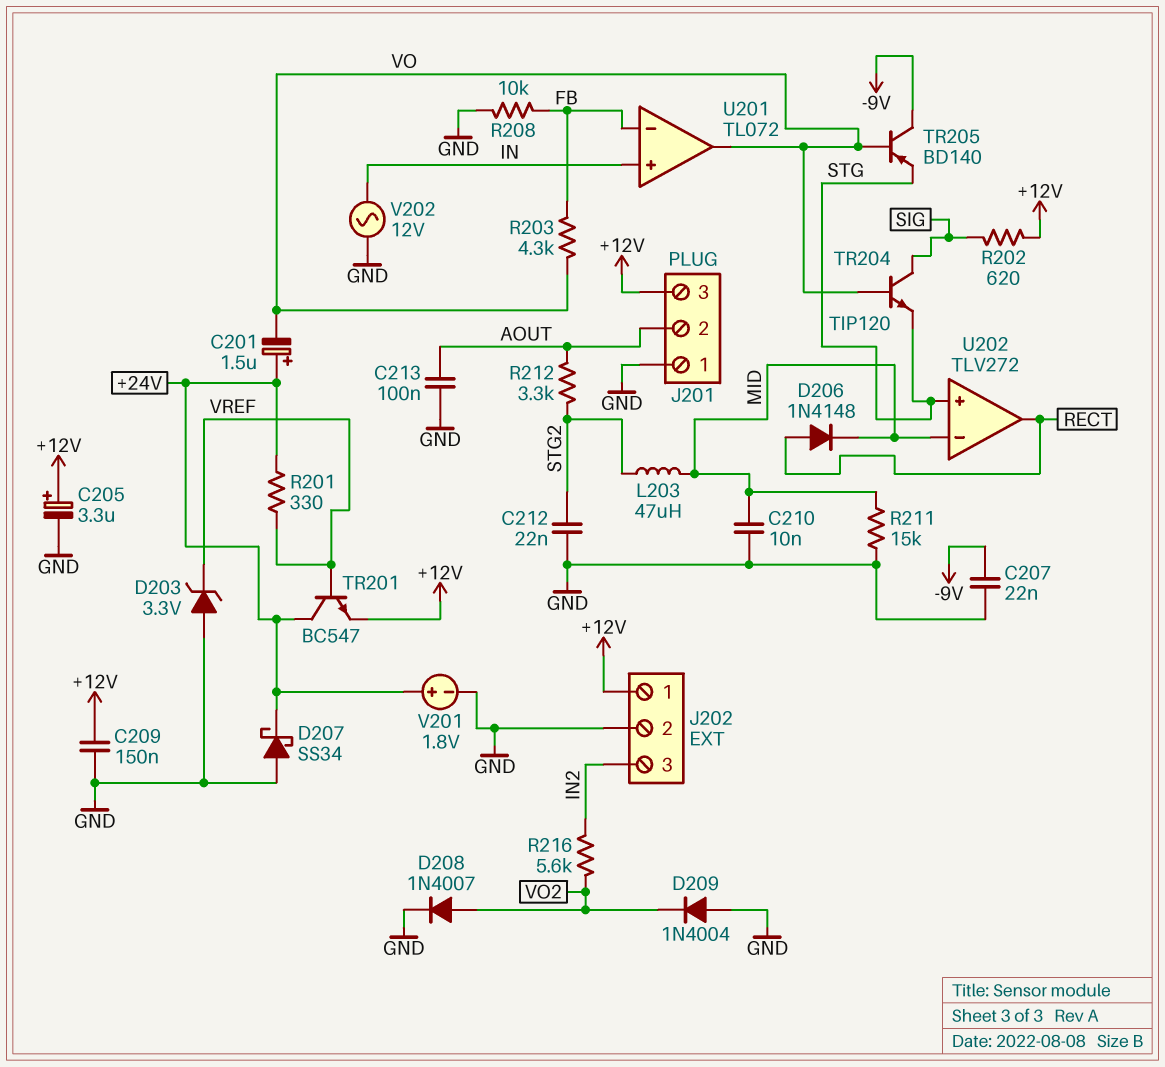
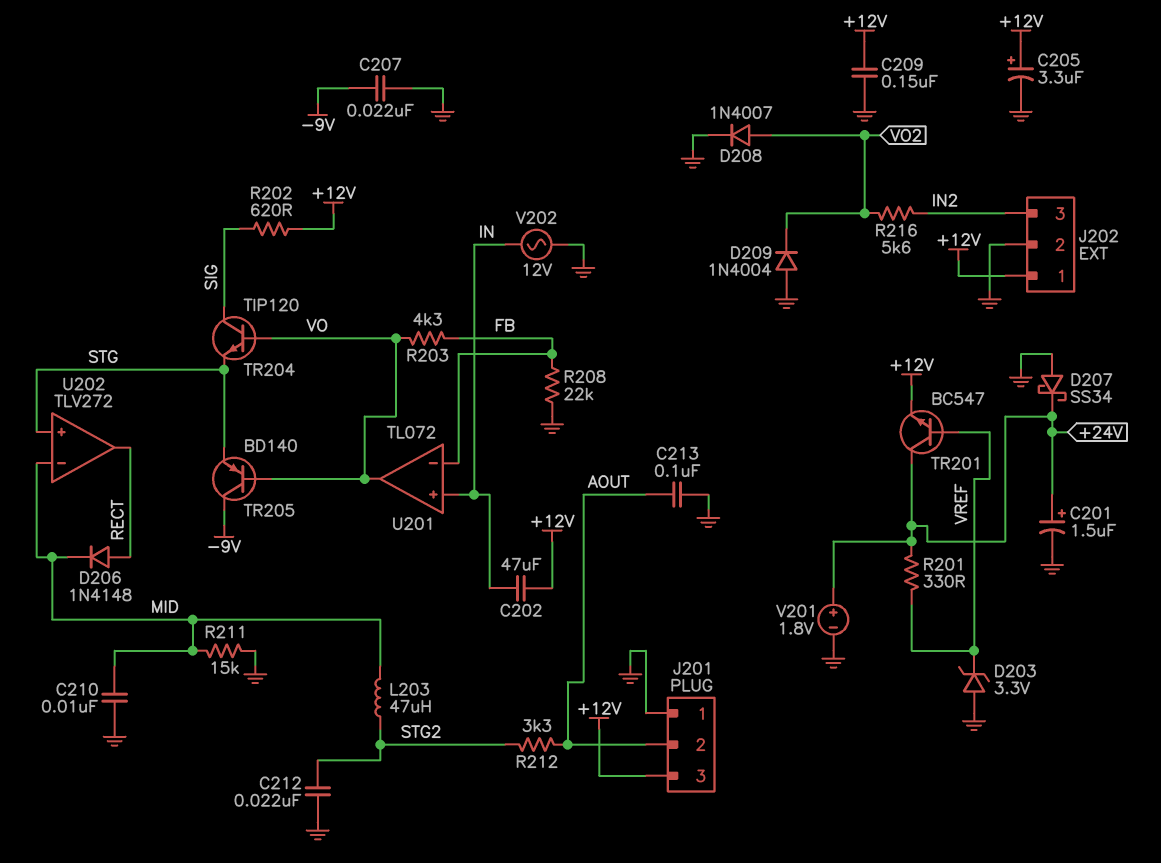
C201: 1.5uF (plus +24V, minus VO) -> 1.5uF (plus +24V, minus GND)
C202: none -> 47uF (+12V, IN)
R208: 10k (FB, GND) -> 22k (FB, GND)

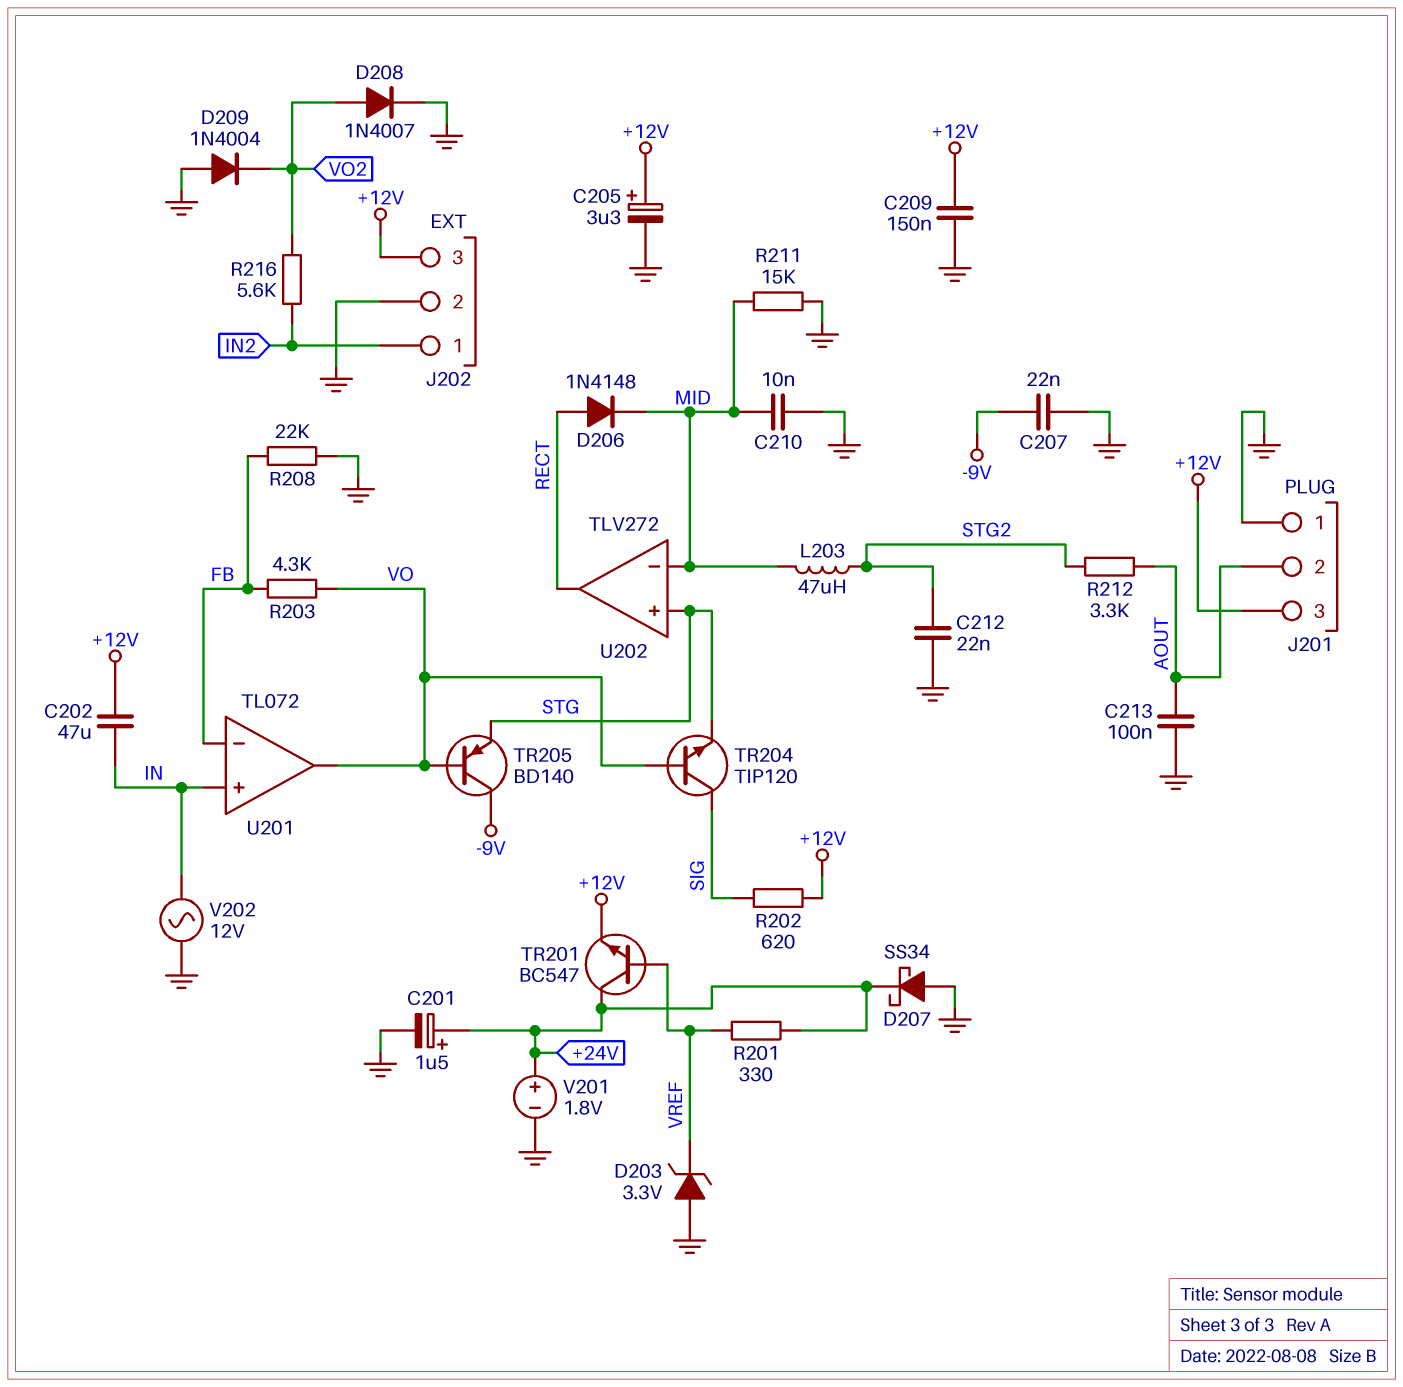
J202 pin 1: +12V -> IN2
J202 pin 3: IN2 -> +12V

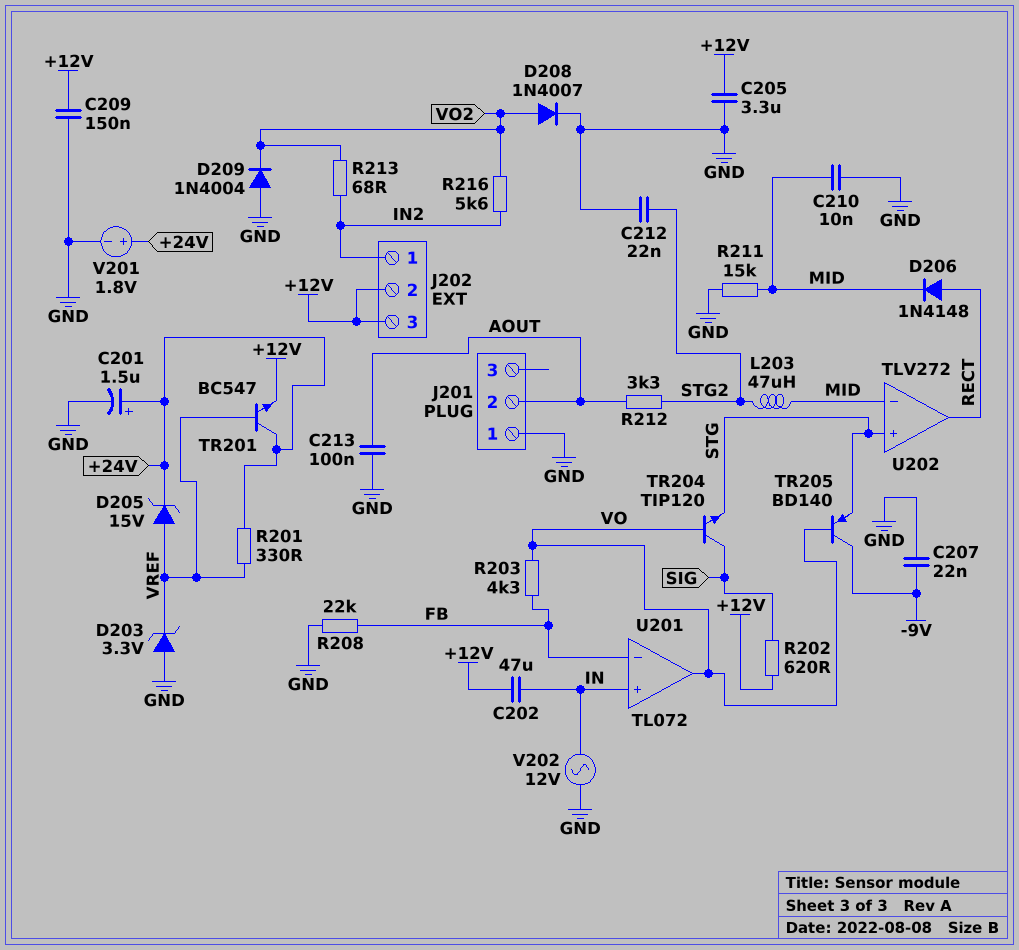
C205: 3.3uF (plus +12V, minus GND) -> 3.3uF (+12V, GND)
D205: none -> zener 15V (A VREF, K +24V)
D207: schottky SS34 (A GND, K +24V) -> none
J201 pin 3: +12V -> none
J202 pin 2: GND -> +12V
R213: none -> 68 (IN2, VO2)

